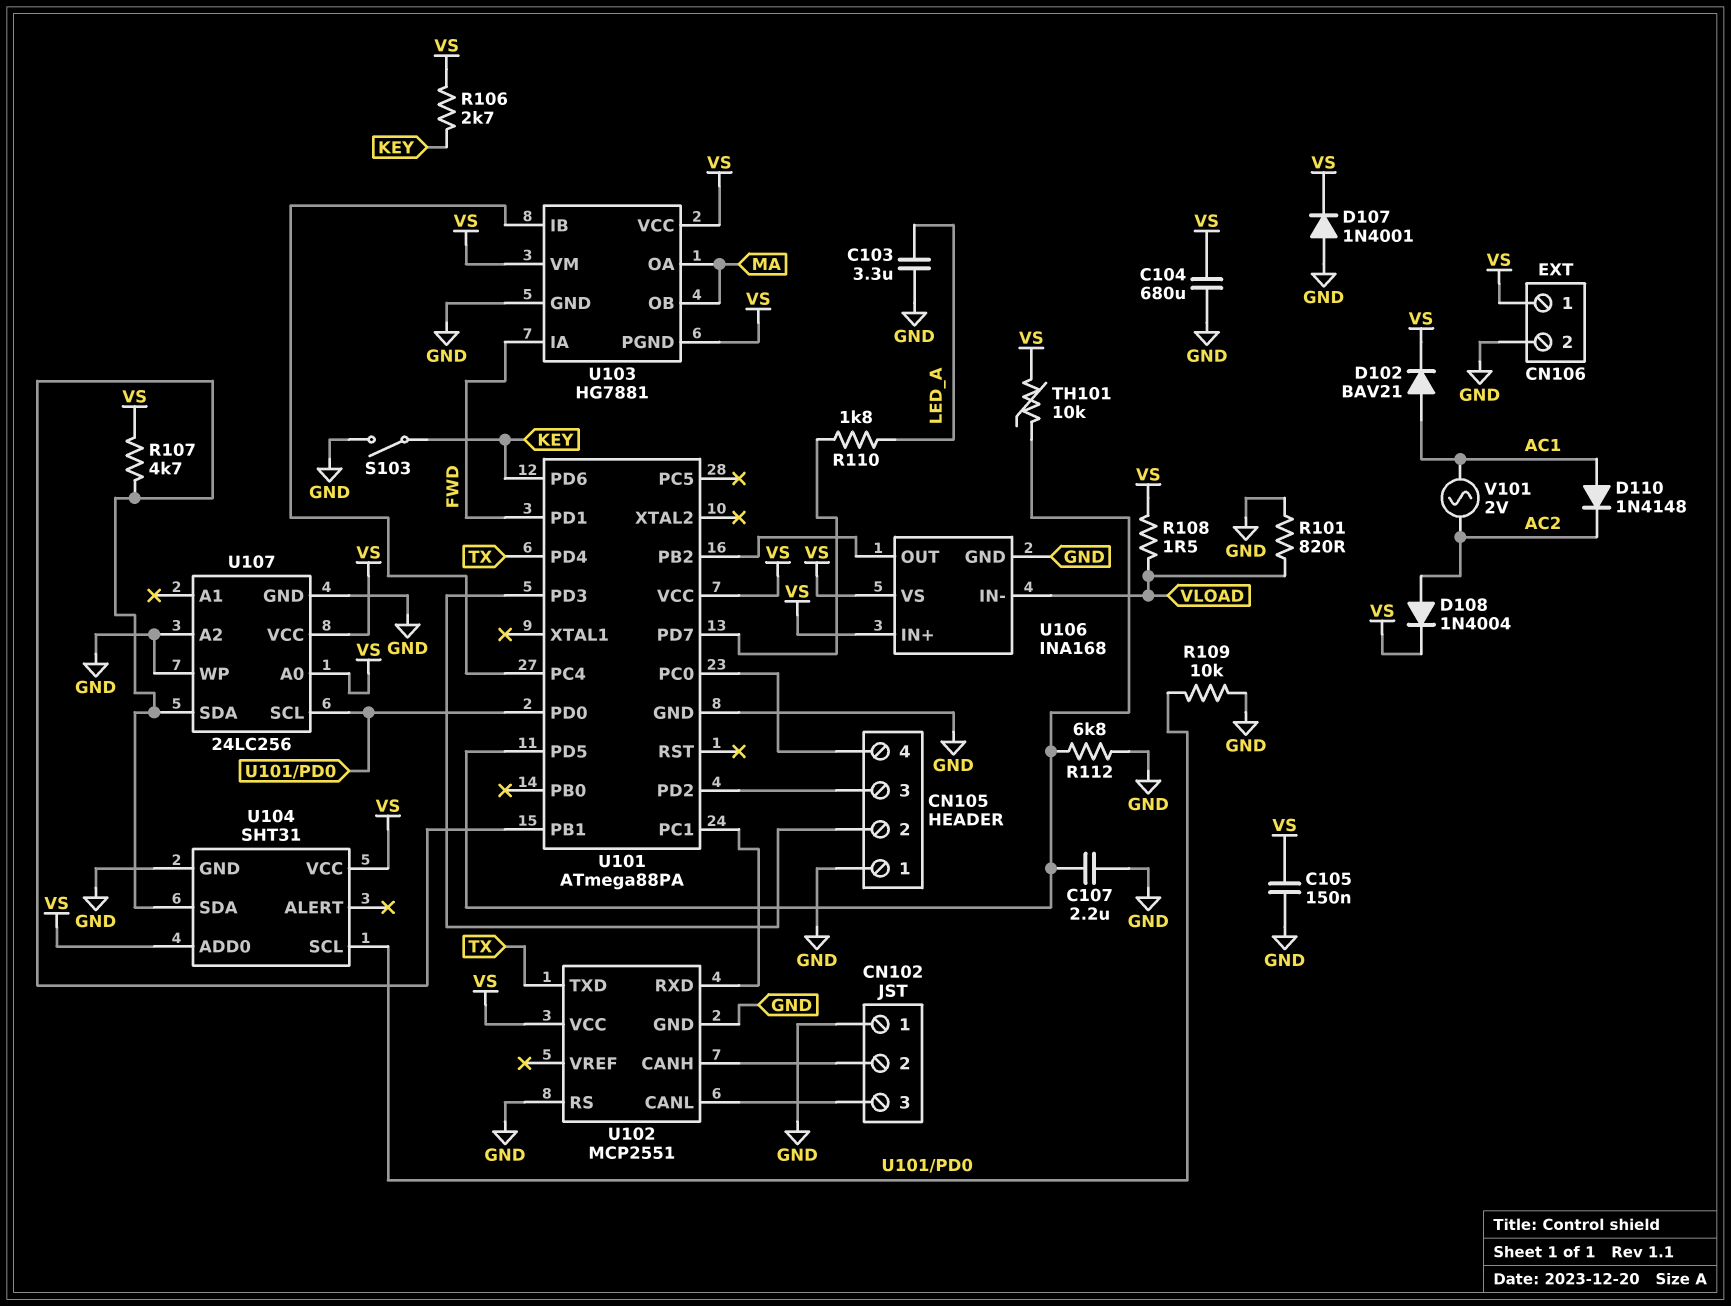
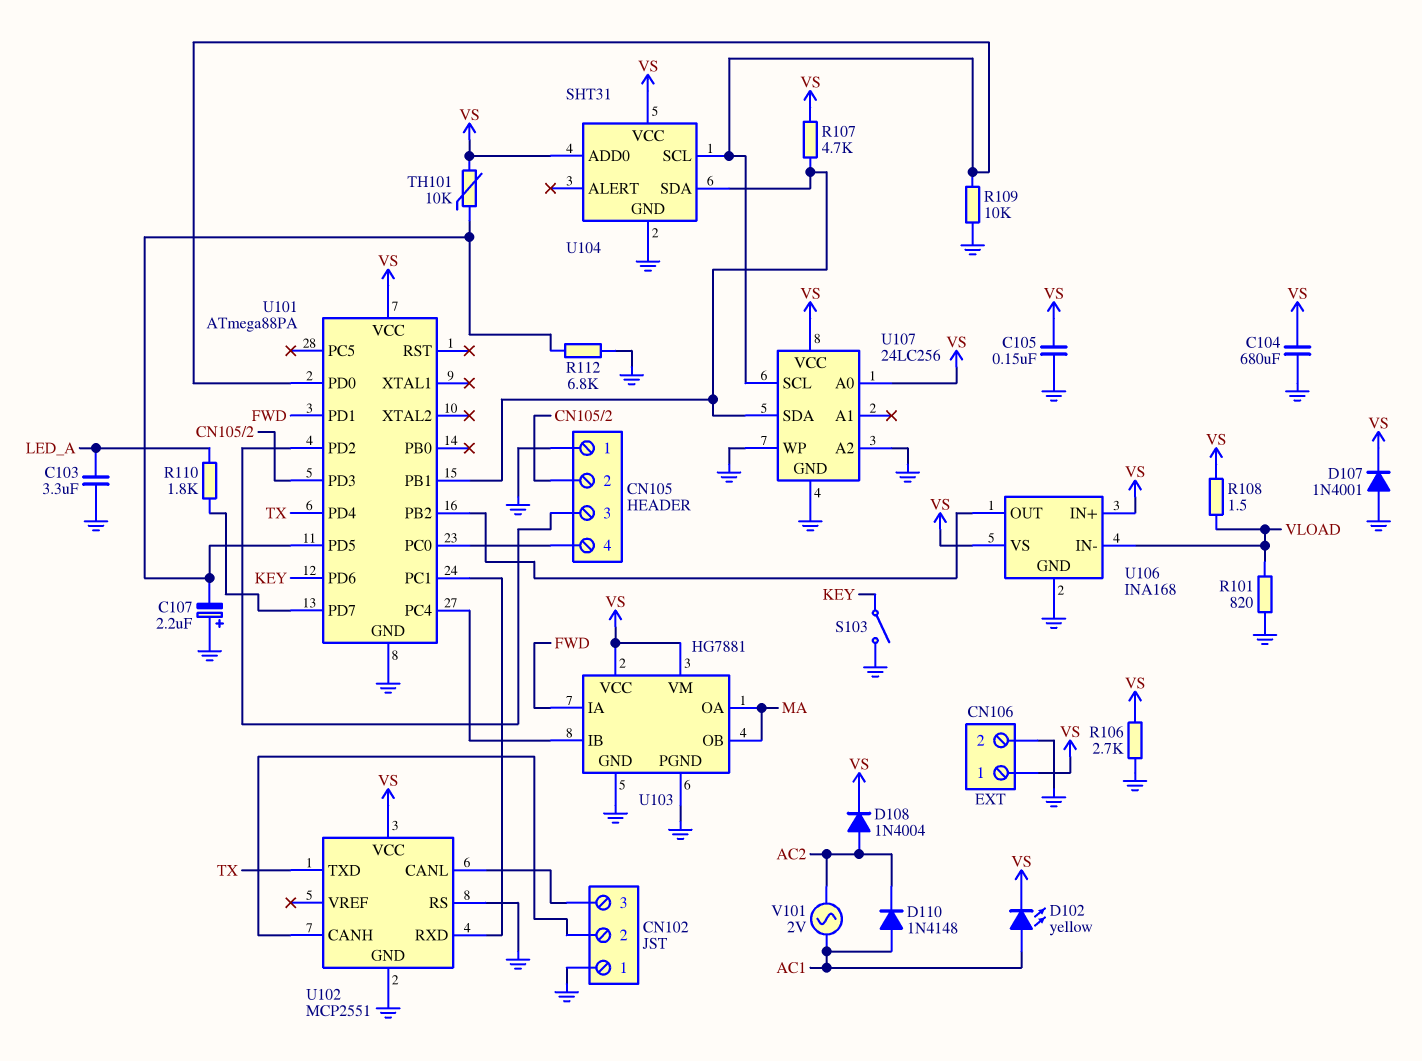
C107: 2.2uF (GND, U101/PD5) -> 2.2uF (plus GND, minus U101/PD5)
D102: diode BAV21 (A AC1, K VS) -> LED yellow (A AC1, K VS)
R106: 2.7k (KEY, VS) -> 2.7k (GND, VS)
U103 pin PGND: VS -> GND

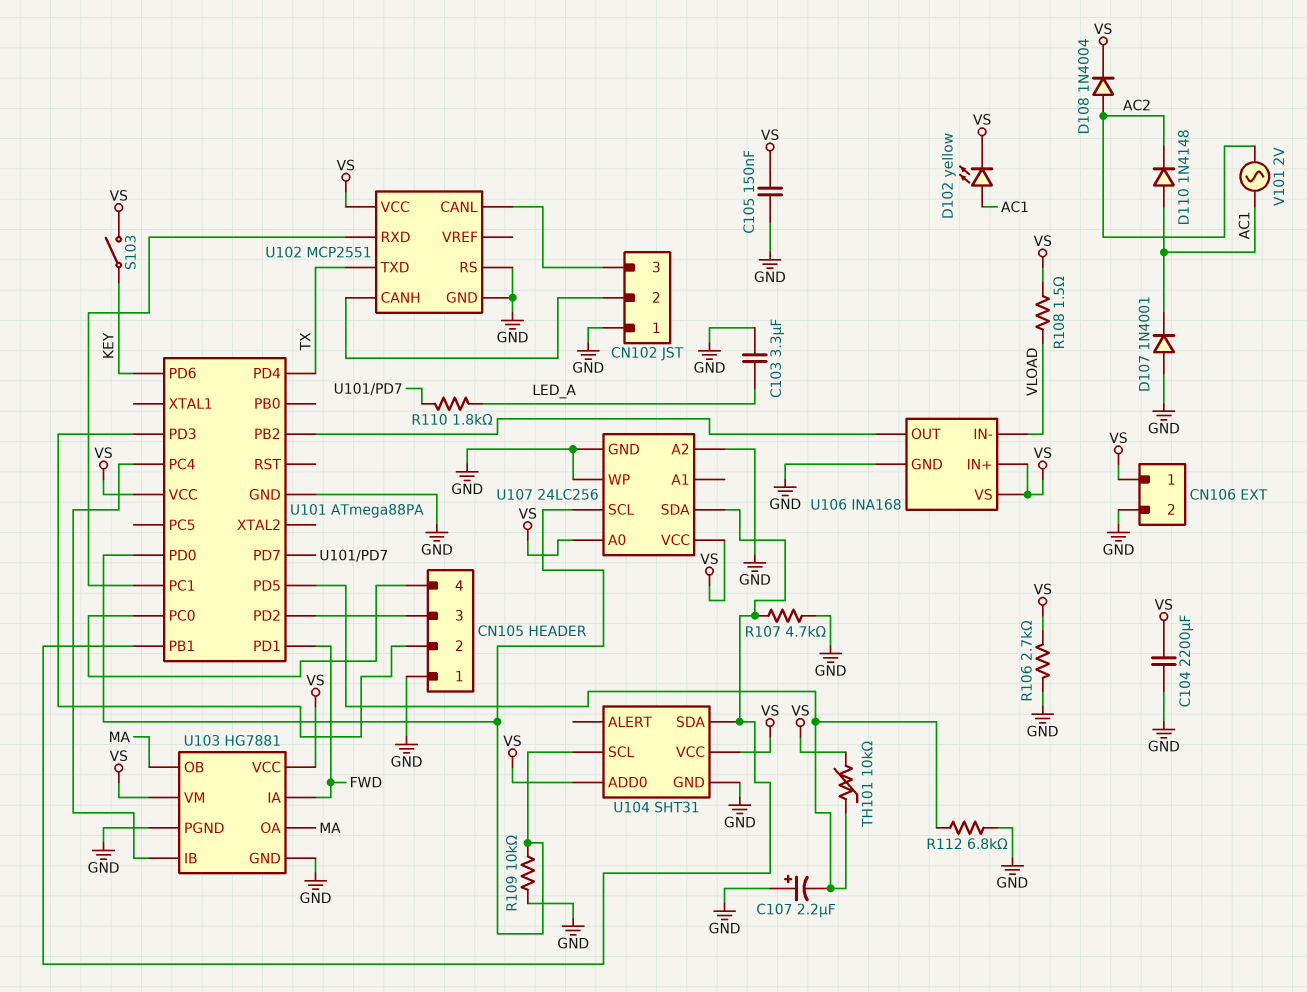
C104: 680uF (GND, VS) -> 2200uF (GND, VS)
D107: diode 1N4001 (A GND, K VS) -> diode 1N4001 (A GND, K AC1)
R101: 820 (GND, VLOAD) -> none
R107: 4.7k (U101/PB1, VS) -> 4.7k (GND, U101/PB1)
S103: switch (GND, KEY) -> switch (KEY, VS)

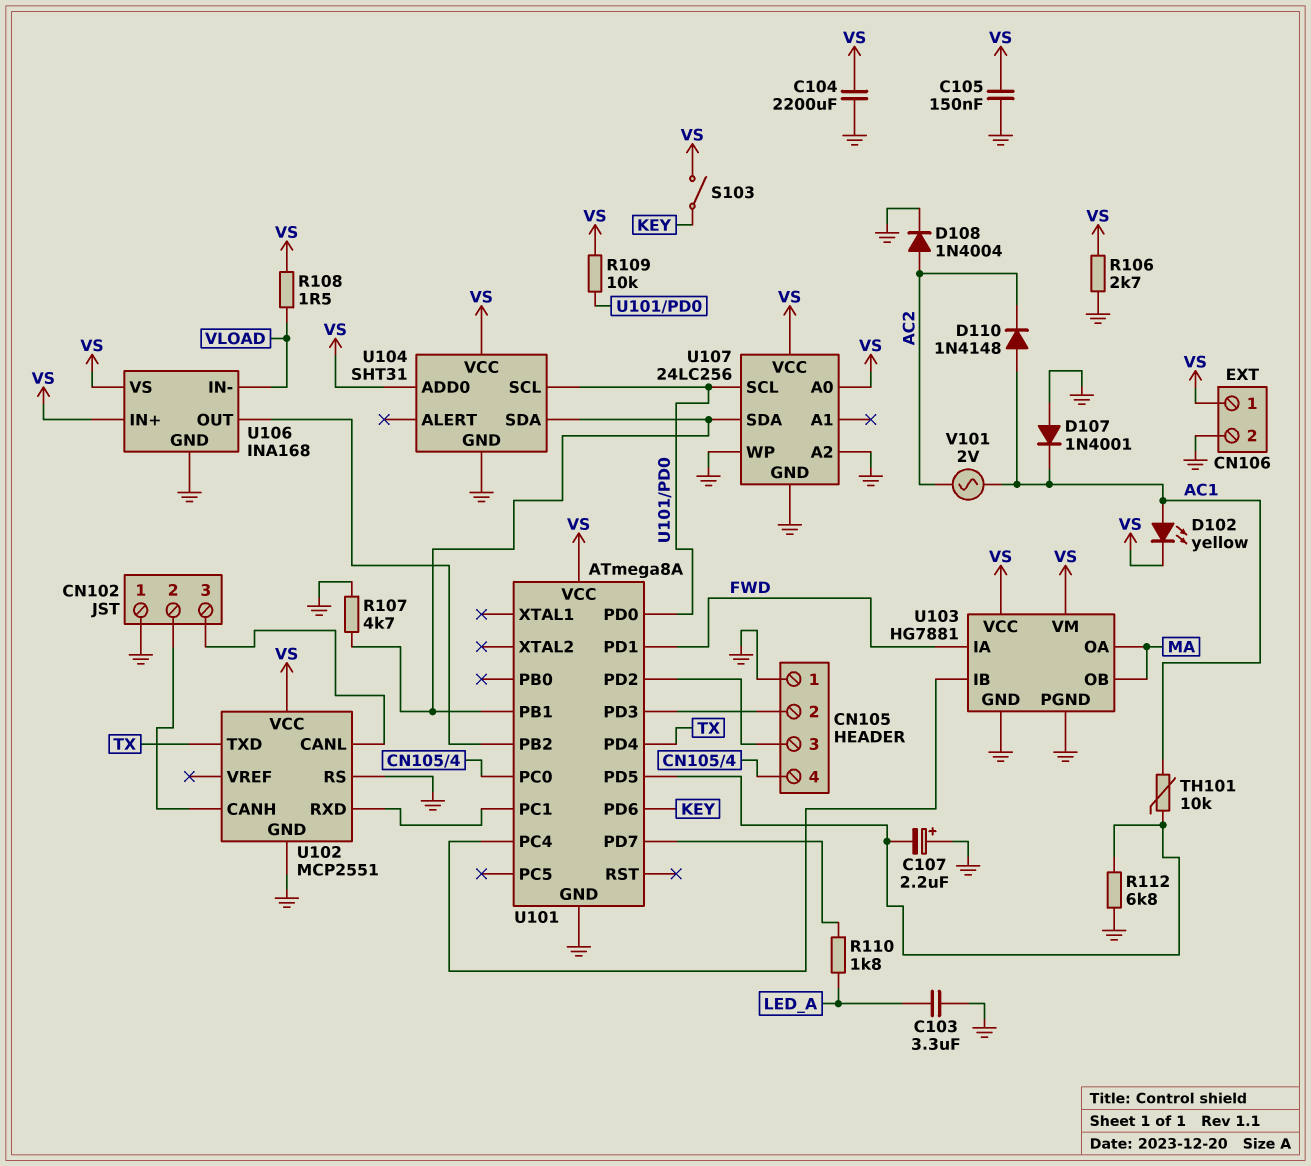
D108: diode 1N4004 (A AC2, K VS) -> diode 1N4004 (A AC2, K GND)
R109: 10k (GND, U101/PD0) -> 10k (U101/PD0, VS)
TH101: 10k (U101/PD5, VS) -> 10k (AC1, U101/PD5)
U101: ATmega88PA -> ATmega8A

